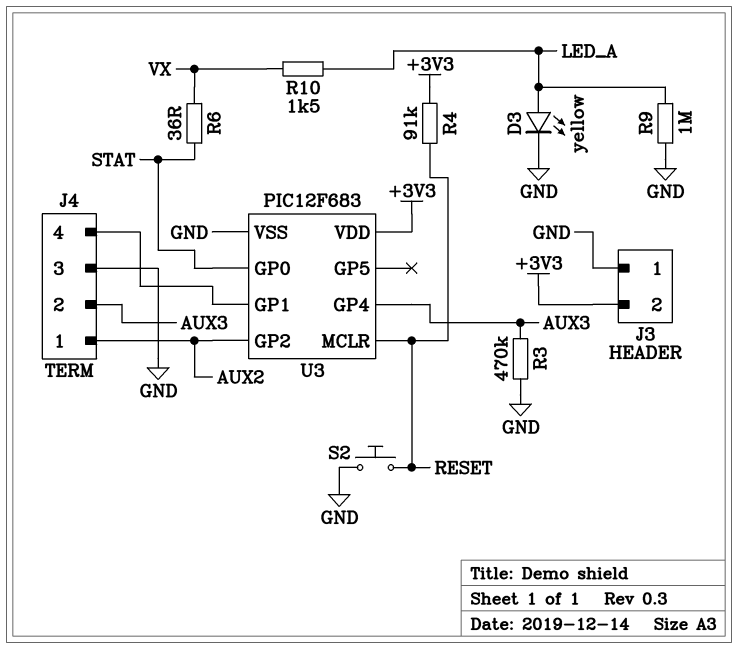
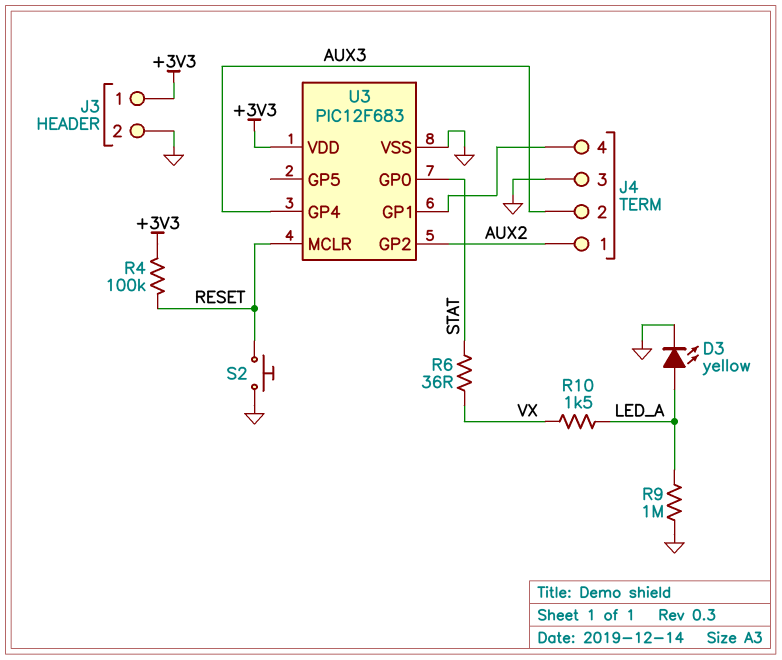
J3 pin 1: GND -> +3V3
J3 pin 2: +3V3 -> GND
R3: 470k (AUX3, GND) -> none
R4: 91k (+3V3, RESET) -> 100k (+3V3, RESET)

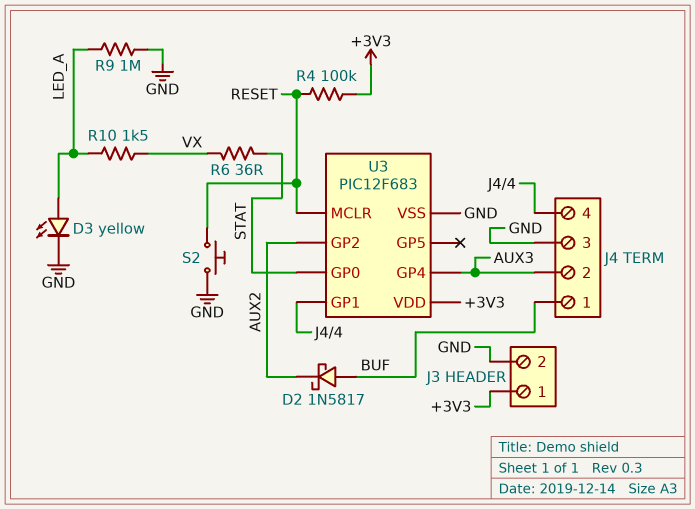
D2: none -> schottky 1N5817 (A BUF, K AUX2)
J4 pin 1: AUX2 -> BUF

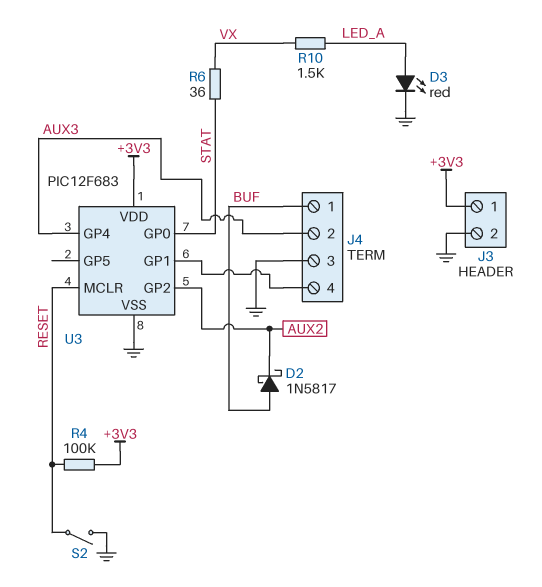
D3: LED yellow (A LED_A, K GND) -> LED red (A LED_A, K GND)
R9: 1M (GND, LED_A) -> none
S2: button (GND, RESET) -> switch (GND, RESET)

